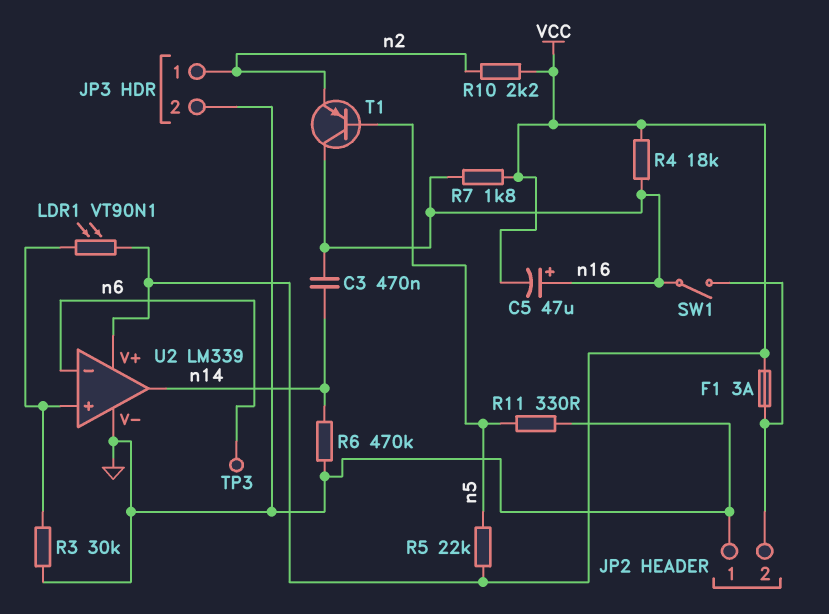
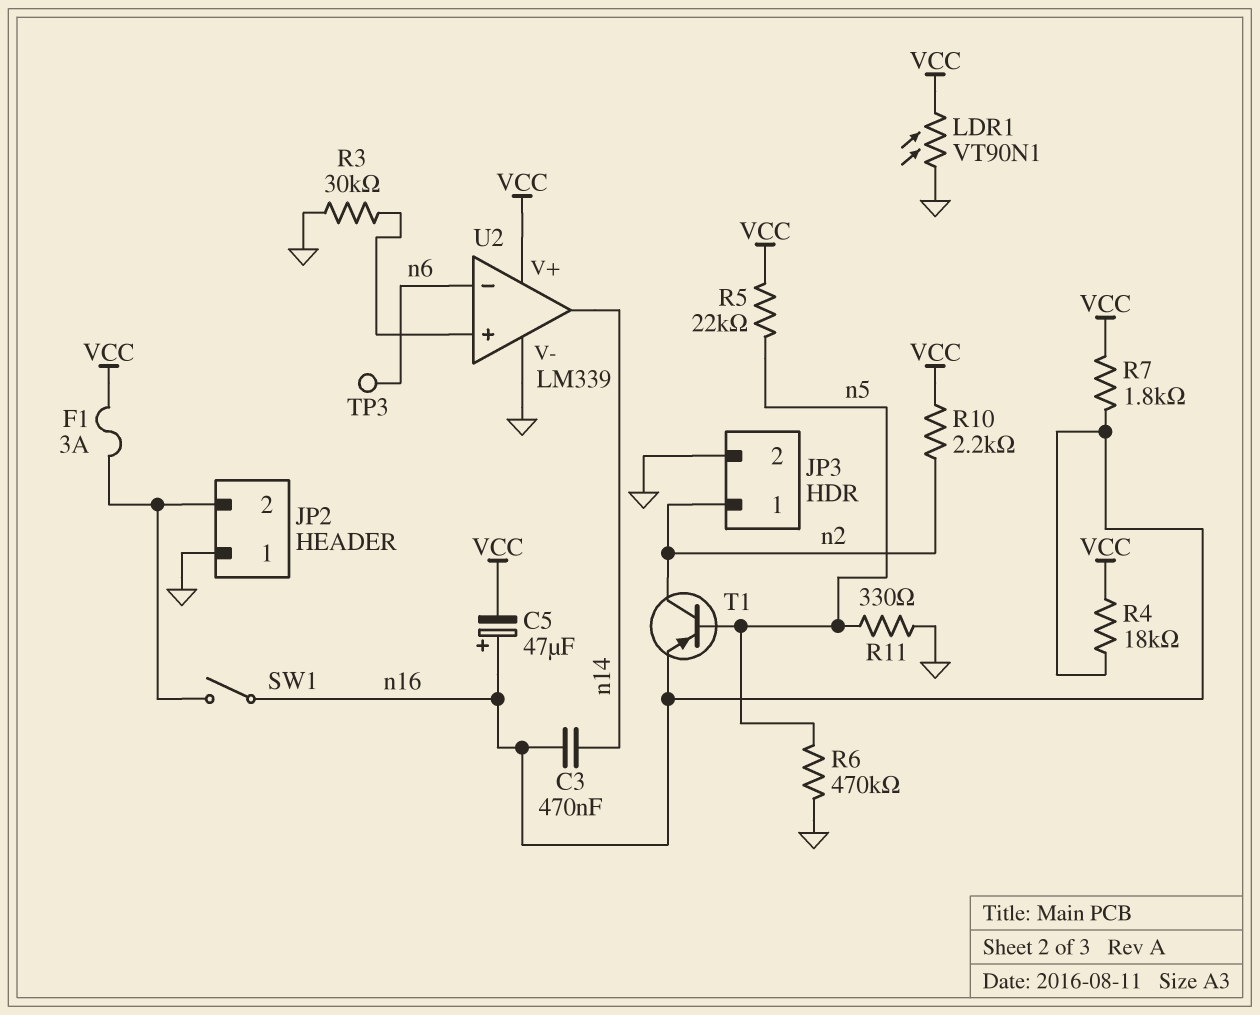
LDR1: VT90N1 (U2/in+, VCC) -> VT90N1 (GND, VCC)
R6: 470k (GND, n14) -> 470k (GND, n5)
T1: PNP (B n5, C n16, E n2) -> PNP (B n5, C n2, E n16)

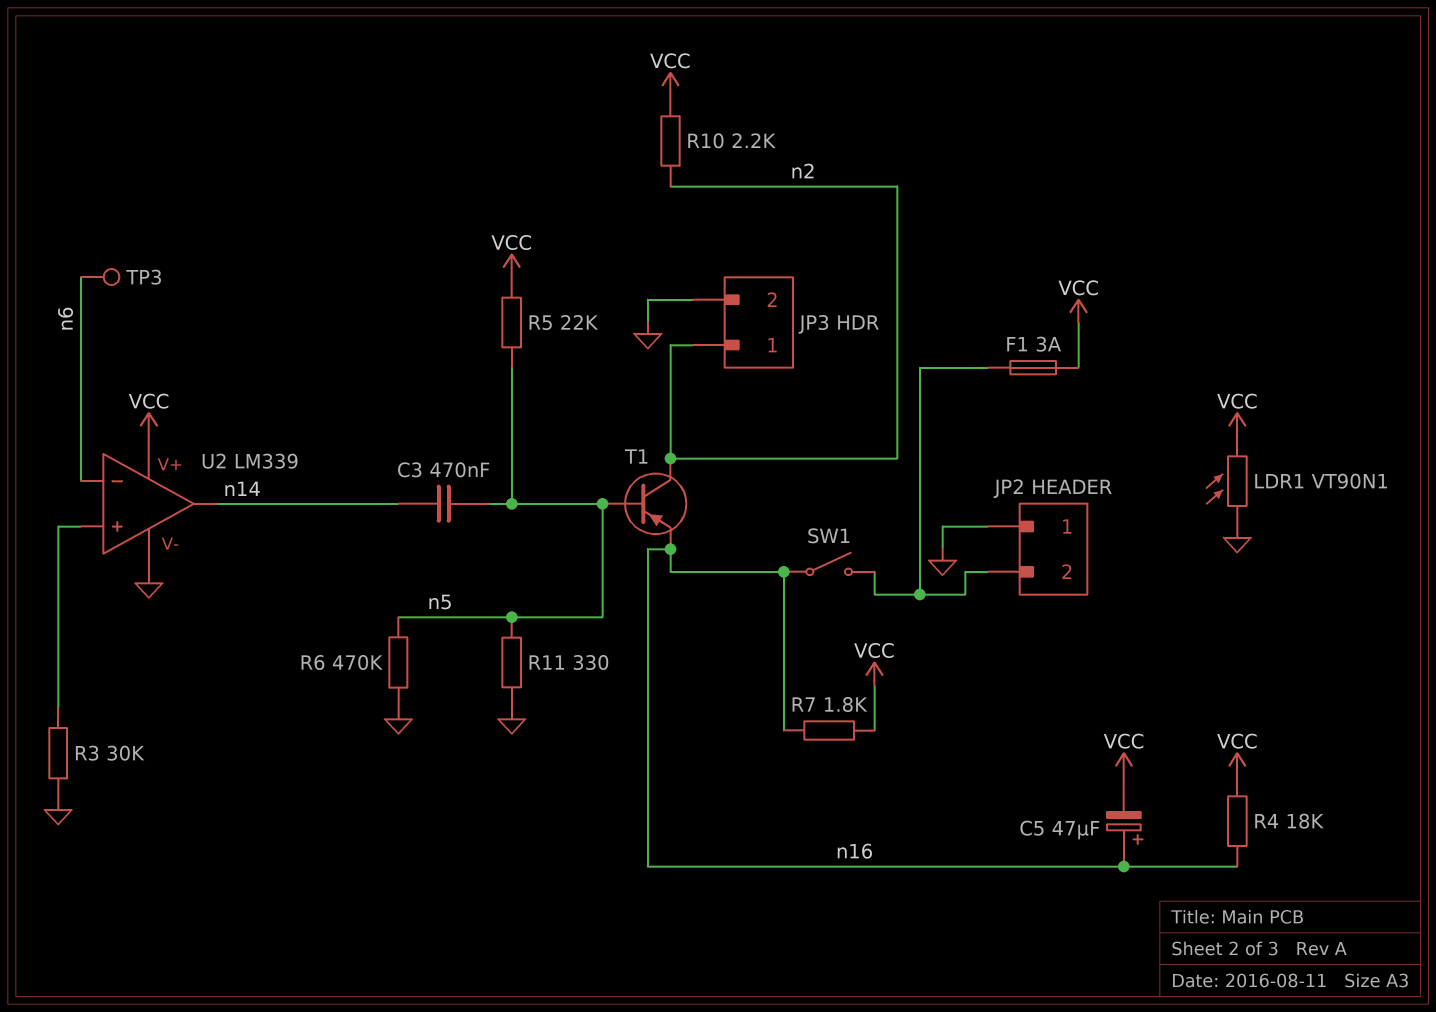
C3: 470nF (n14, n16) -> 470nF (n5, n14)

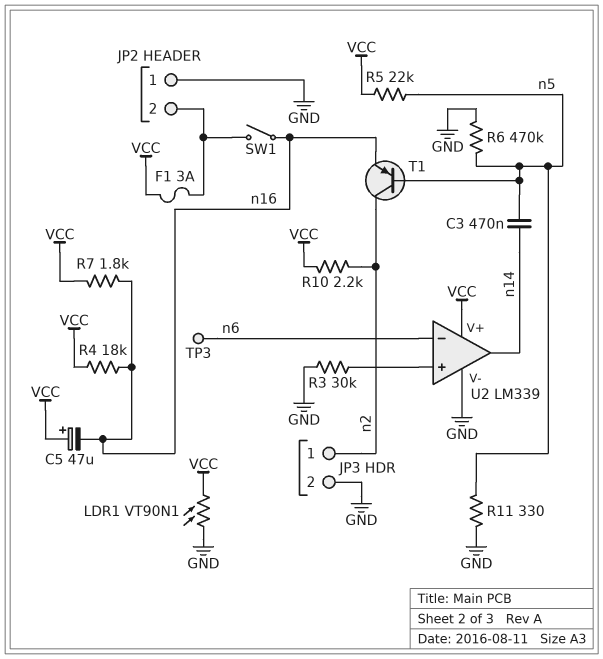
C5: 47uF (plus n16, minus VCC) -> 47uF (plus VCC, minus n16)

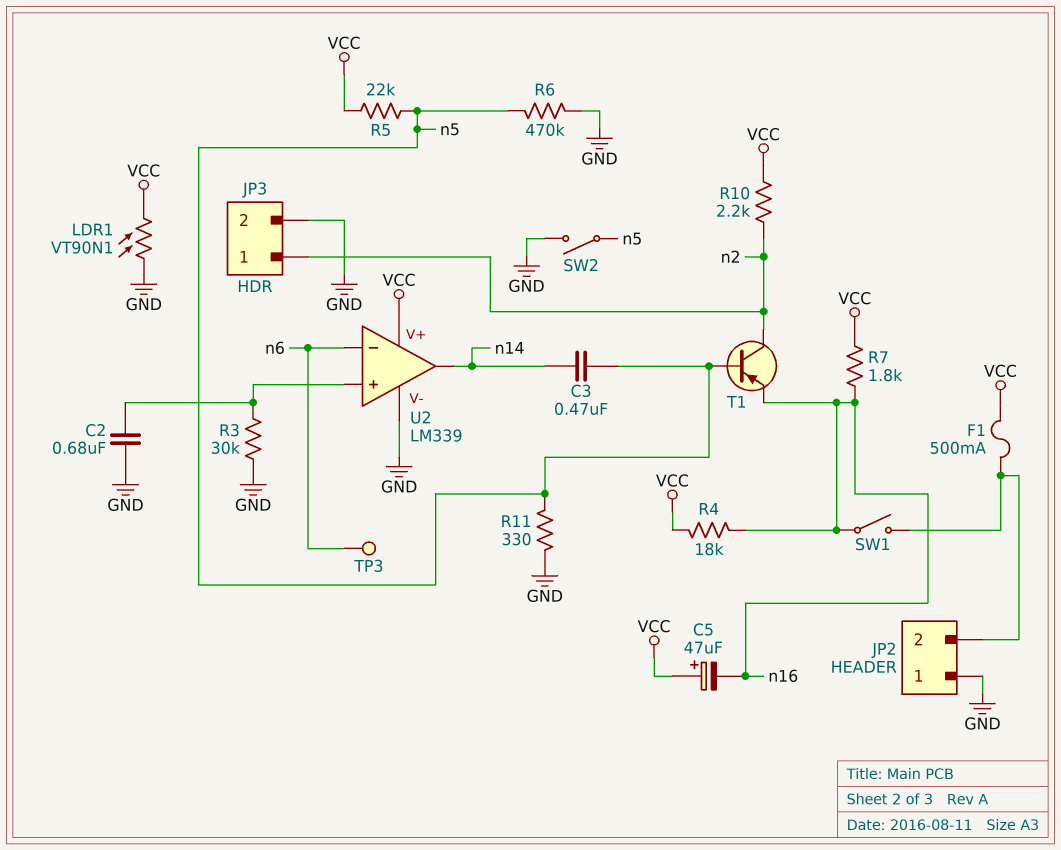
C2: none -> 680nF (GND, U2/in+)
F1: 3A (JP2/2, VCC) -> 500mA (JP2/2, VCC)
SW2: none -> switch (GND, n5)

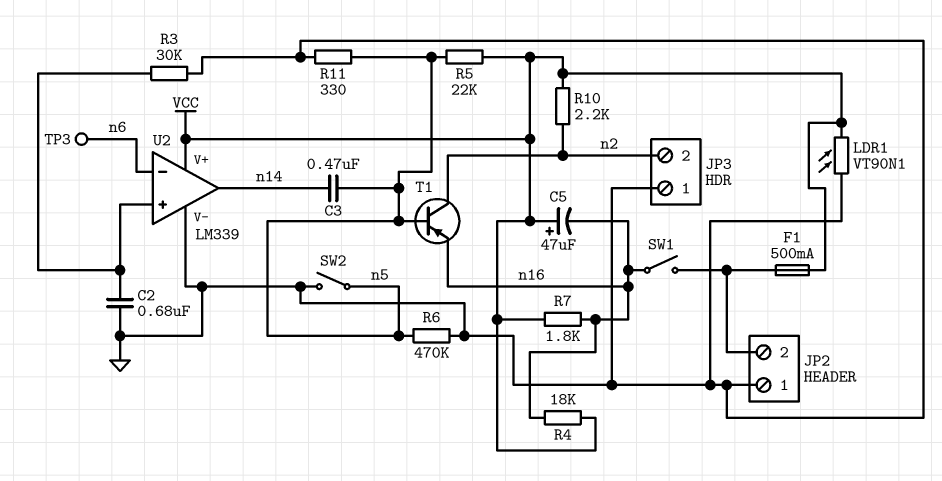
JP3 pin 1: n2 -> GND
JP3 pin 2: GND -> n2

